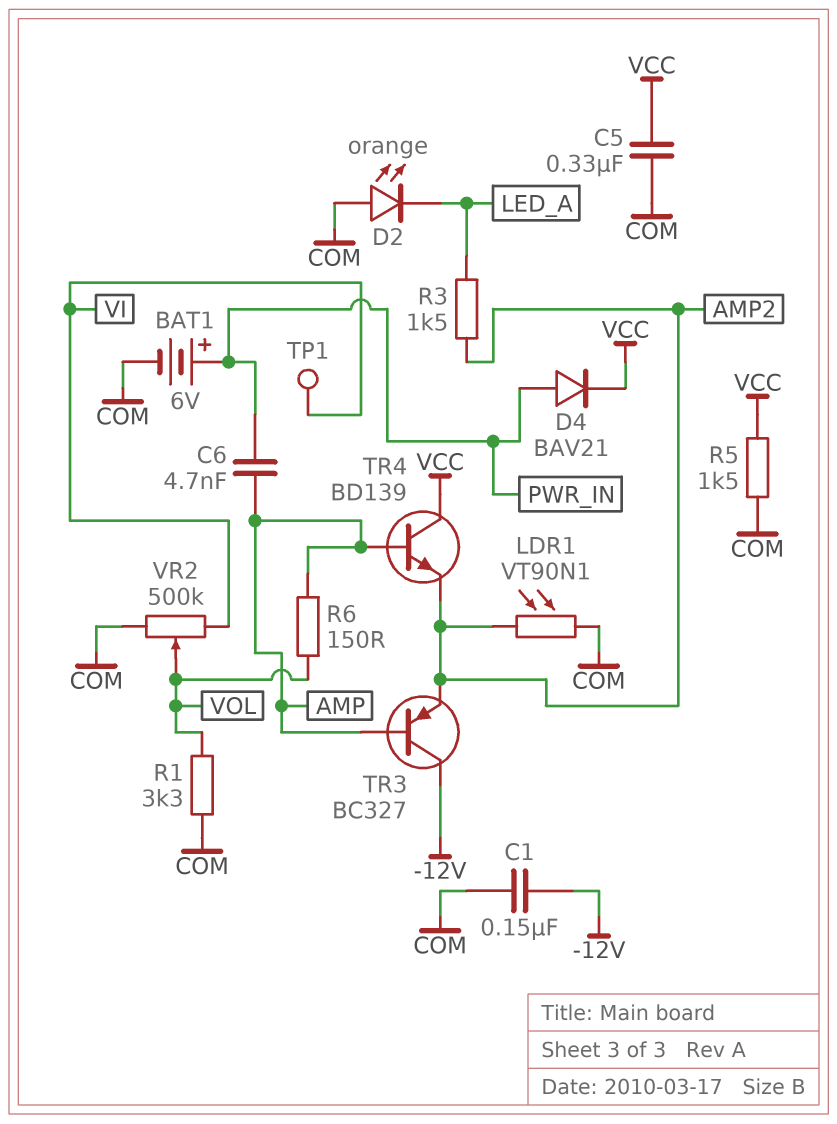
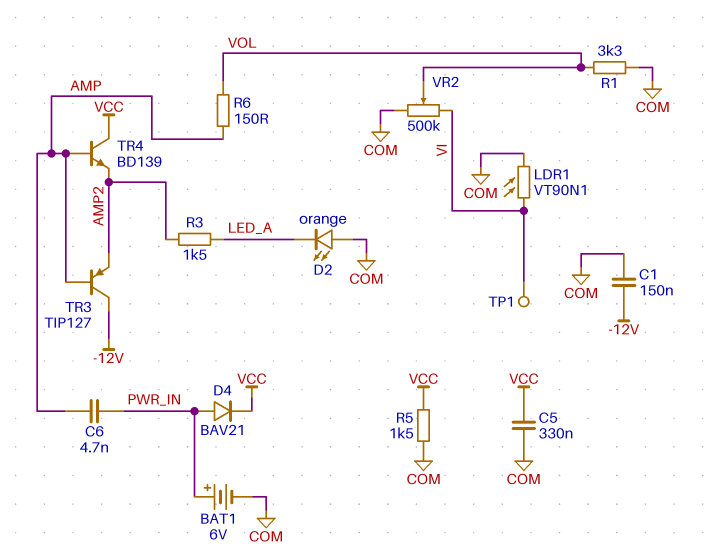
LDR1: VT90N1 (AMP2, COM) -> VT90N1 (COM, VI)
TR3: PNP BC327 (B AMP, C -12V, E AMP2) -> PNP TIP127 (B AMP, C -12V, E AMP2)

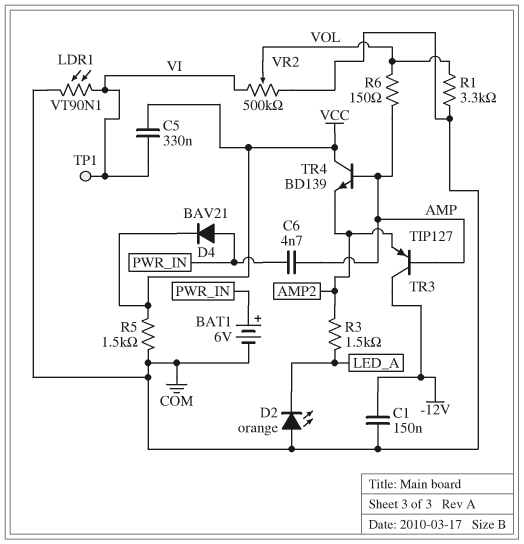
C5: 330nF (COM, VCC) -> 330nF (VCC, VI)

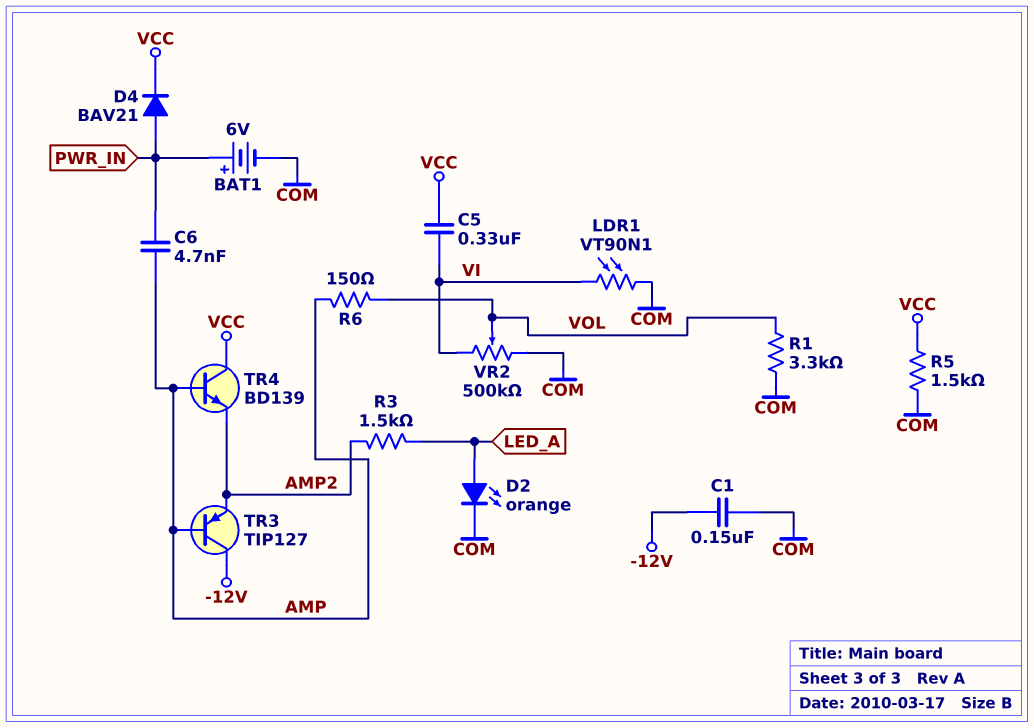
D2: LED orange (A COM, K LED_A) -> LED orange (A LED_A, K COM)
TP1: test point (VI) -> none

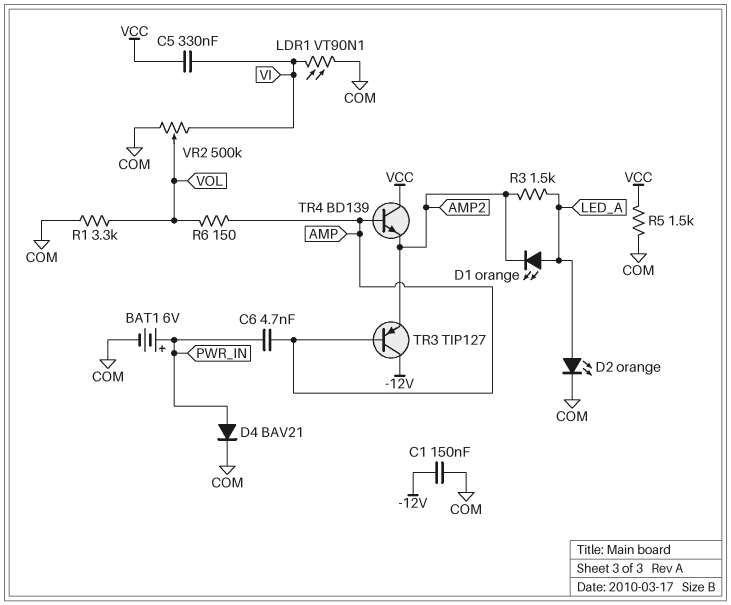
D1: none -> LED orange (A LED_A, K AMP2)
D4: diode BAV21 (A PWR_IN, K VCC) -> diode BAV21 (A PWR_IN, K COM)

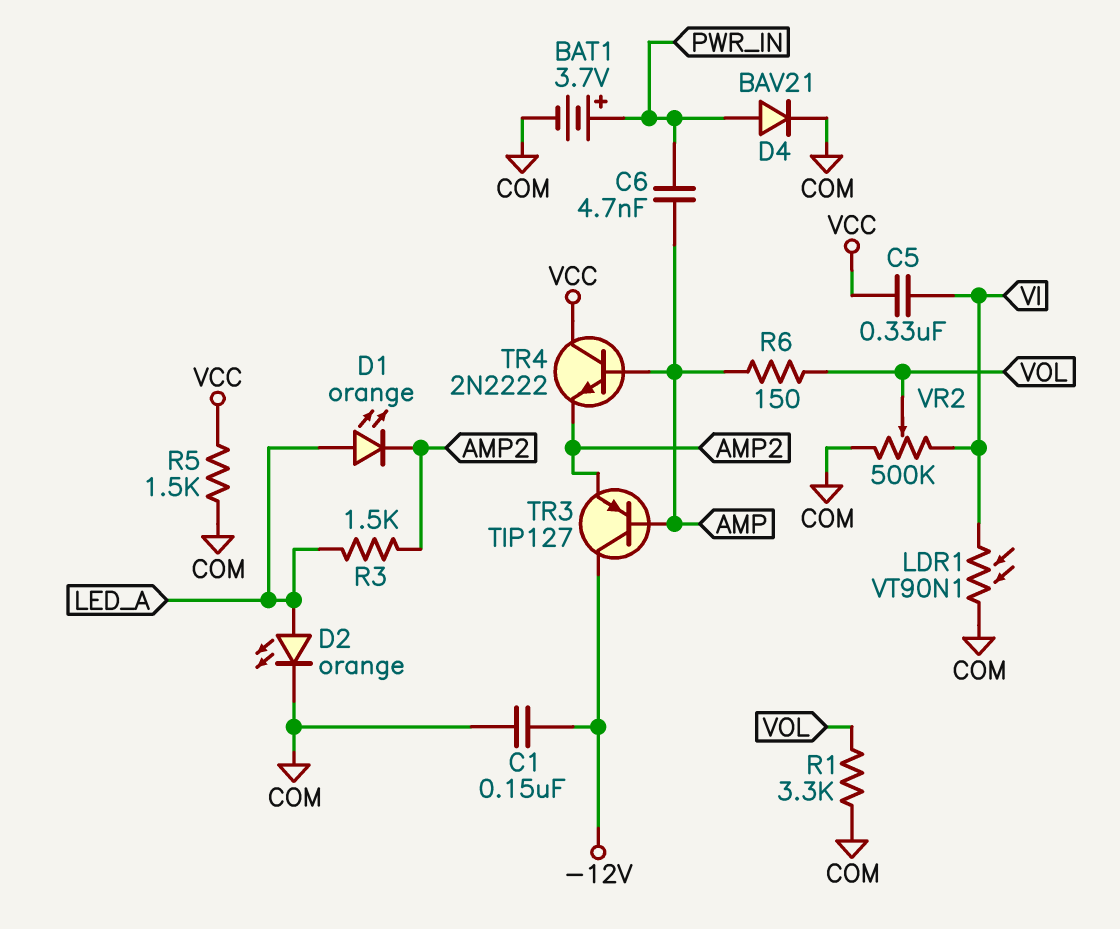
BAT1: 6V (plus PWR_IN, minus COM) -> 3.7V (plus PWR_IN, minus COM)
TR4: NPN BD139 (B AMP, C VCC, E AMP2) -> NPN 2N2222 (B AMP, C VCC, E AMP2)

